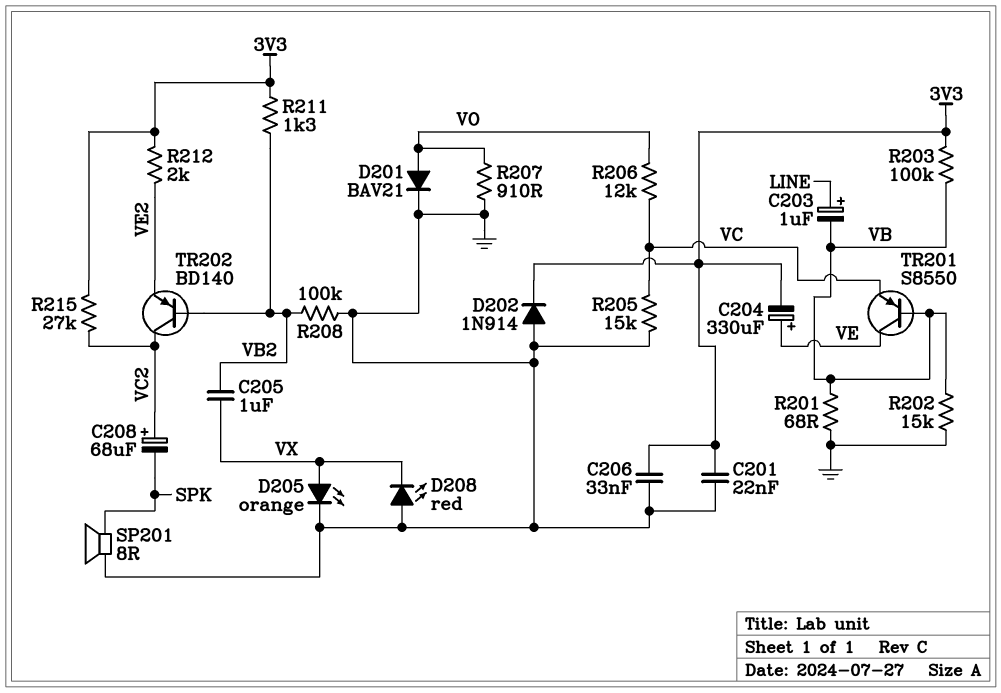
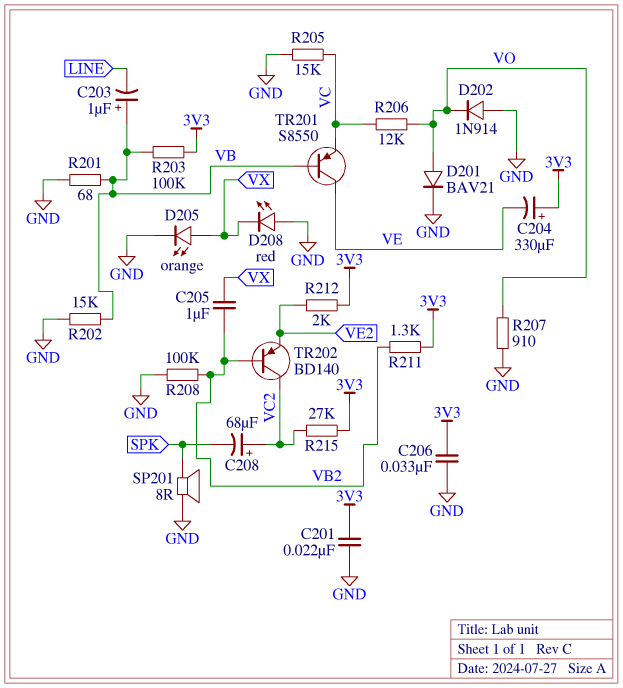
C203: 1uF (plus LINE, minus VB) -> 1uF (plus VB, minus LINE)
C204: 330uF (plus VE, minus 3V3) -> 330uF (plus 3V3, minus VE)
D202: diode 1N914 (A GND, K 3V3) -> diode 1N914 (A GND, K VO)

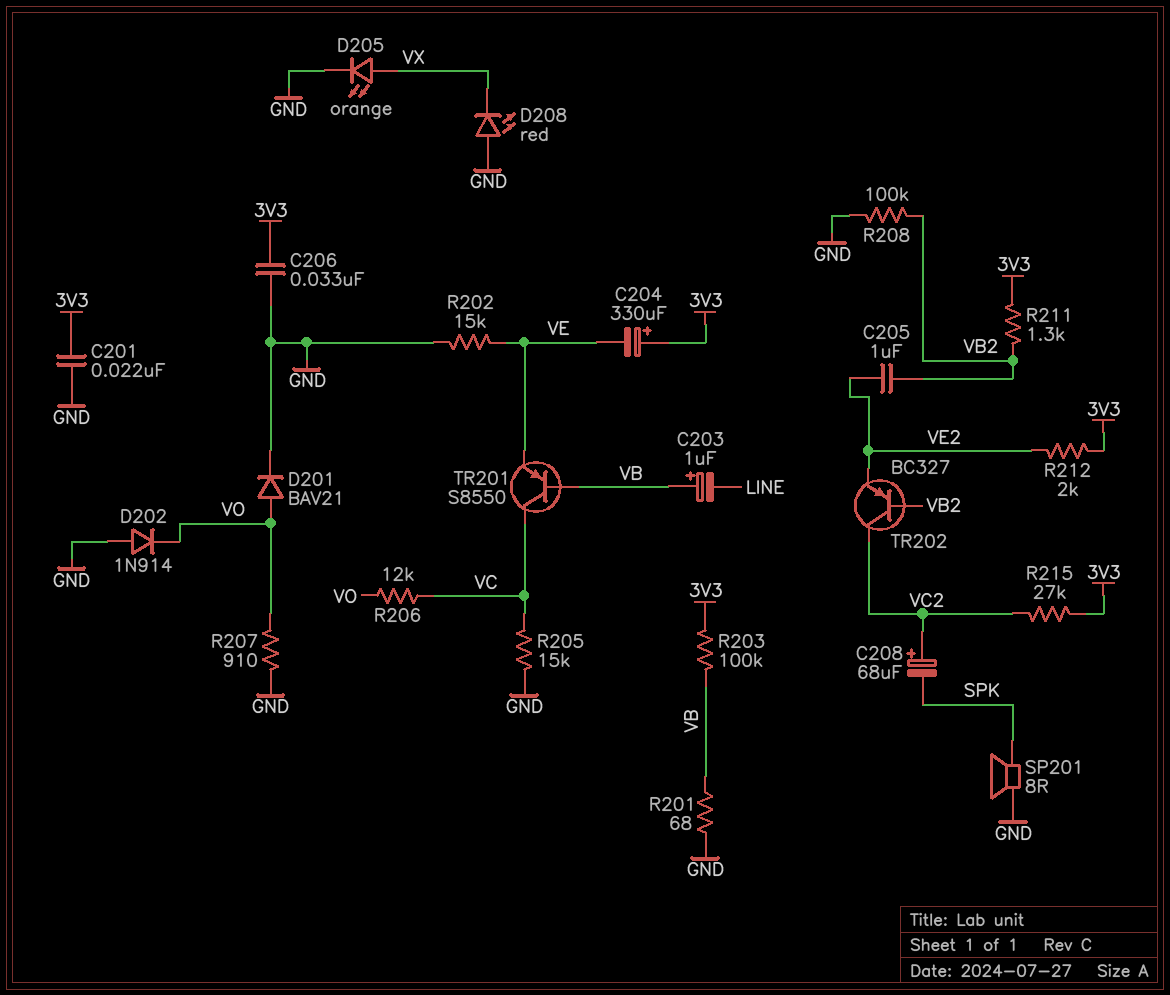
C205: 1uF (VB2, VX) -> 1uF (VB2, VE2)
R202: 15k (GND, VB) -> 15k (GND, VE)
TR201: PNP S8550 (B VB, C VE, E VC) -> PNP S8550 (B VB, C VC, E VE)
TR202: PNP BD140 (B VB2, C VC2, E VE2) -> PNP BC327 (B VB2, C VC2, E VE2)

